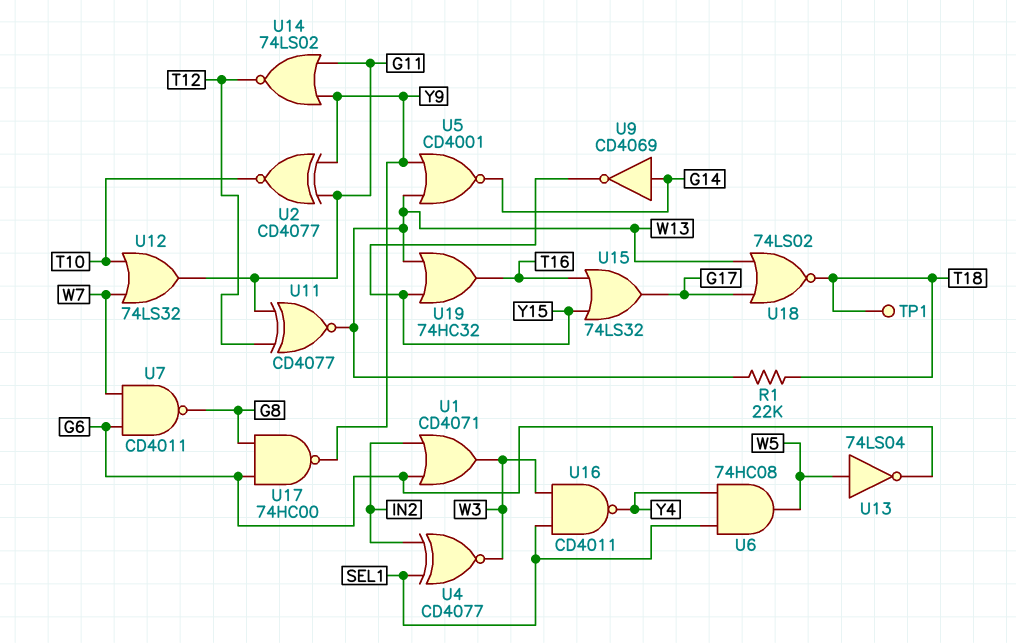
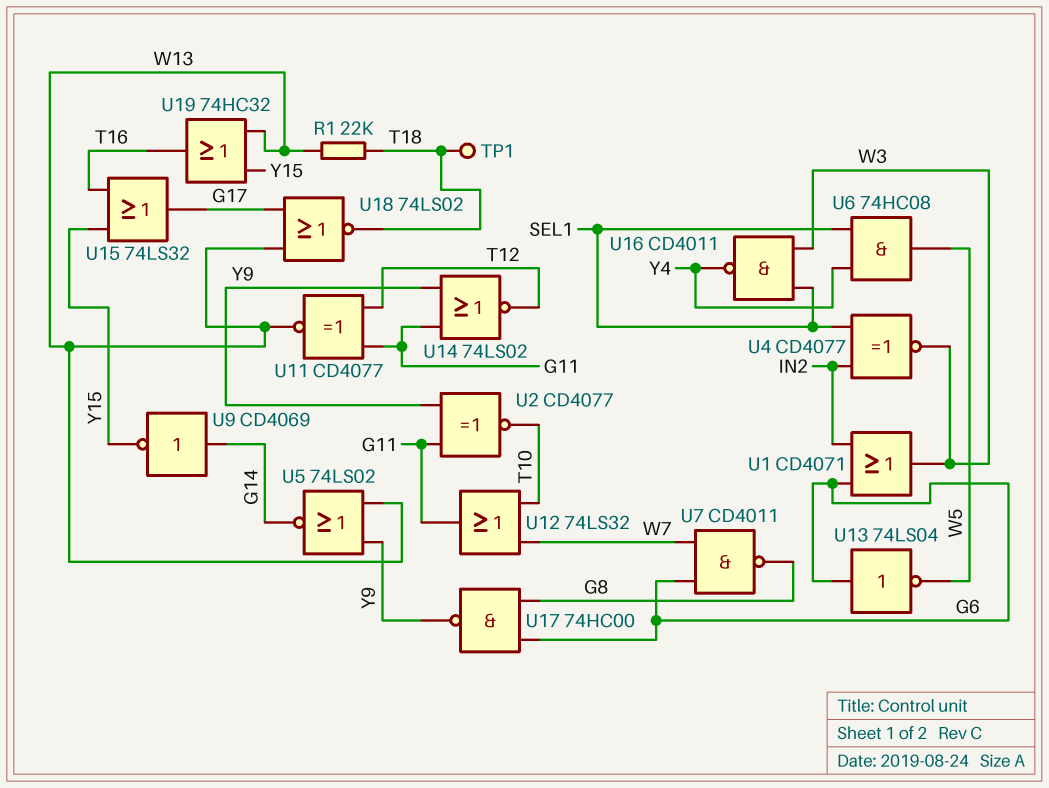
U5: NOR CD4001 (in W13, in Y9, out G14) -> NOR 74LS02 (in W13, in Y9, out G14)
U13: NOT 74LS04 (in W5, out G6) -> NOT 74LS04 (in G6, out W5)

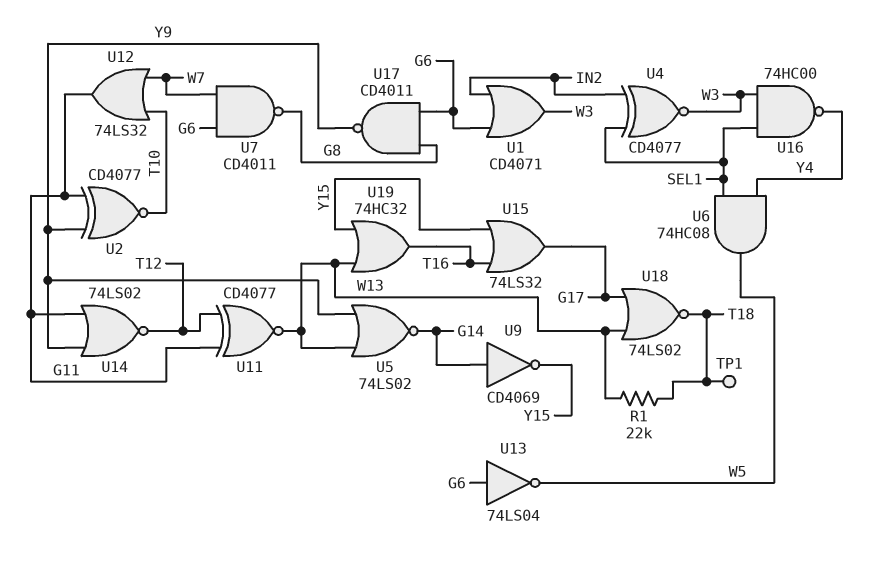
U16: NAND CD4011 (in SEL1, in W3, out Y4) -> NAND 74HC00 (in SEL1, in W3, out Y4)
U17: NAND 74HC00 (in G6, in G8, out Y9) -> NAND CD4011 (in G6, in G8, out Y9)

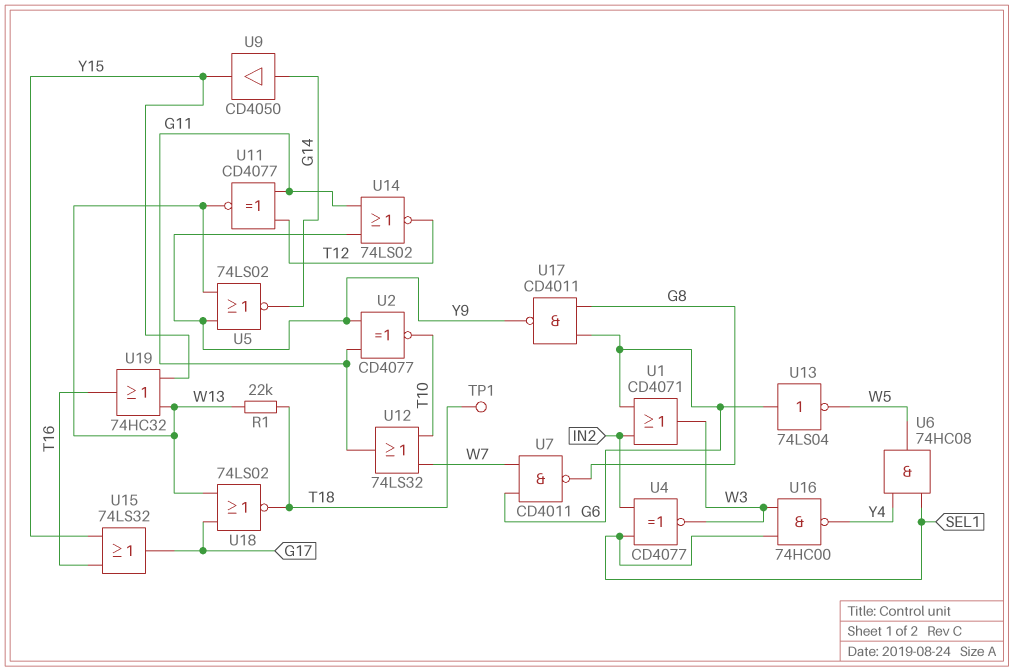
U9: NOT CD4069 (in G14, out Y15) -> buffer CD4050 (in G14, out Y15)

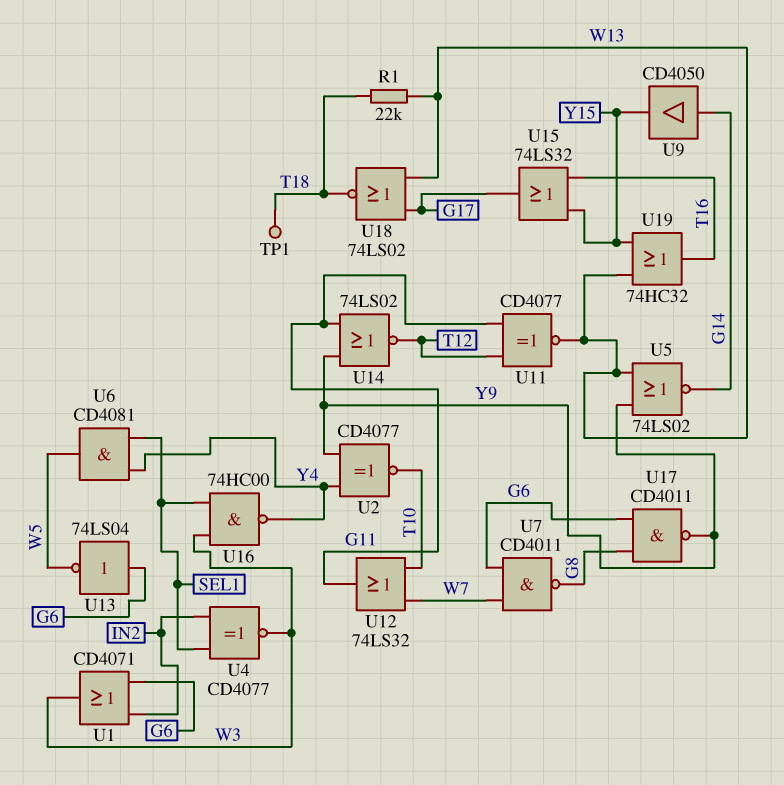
U2: XNOR CD4077 (in G11, in Y9, out T10) -> XNOR CD4077 (in Y4, in Y9, out T10)
U6: AND 74HC08 (in SEL1, in Y4, out W5) -> AND CD4081 (in SEL1, in Y4, out W5)

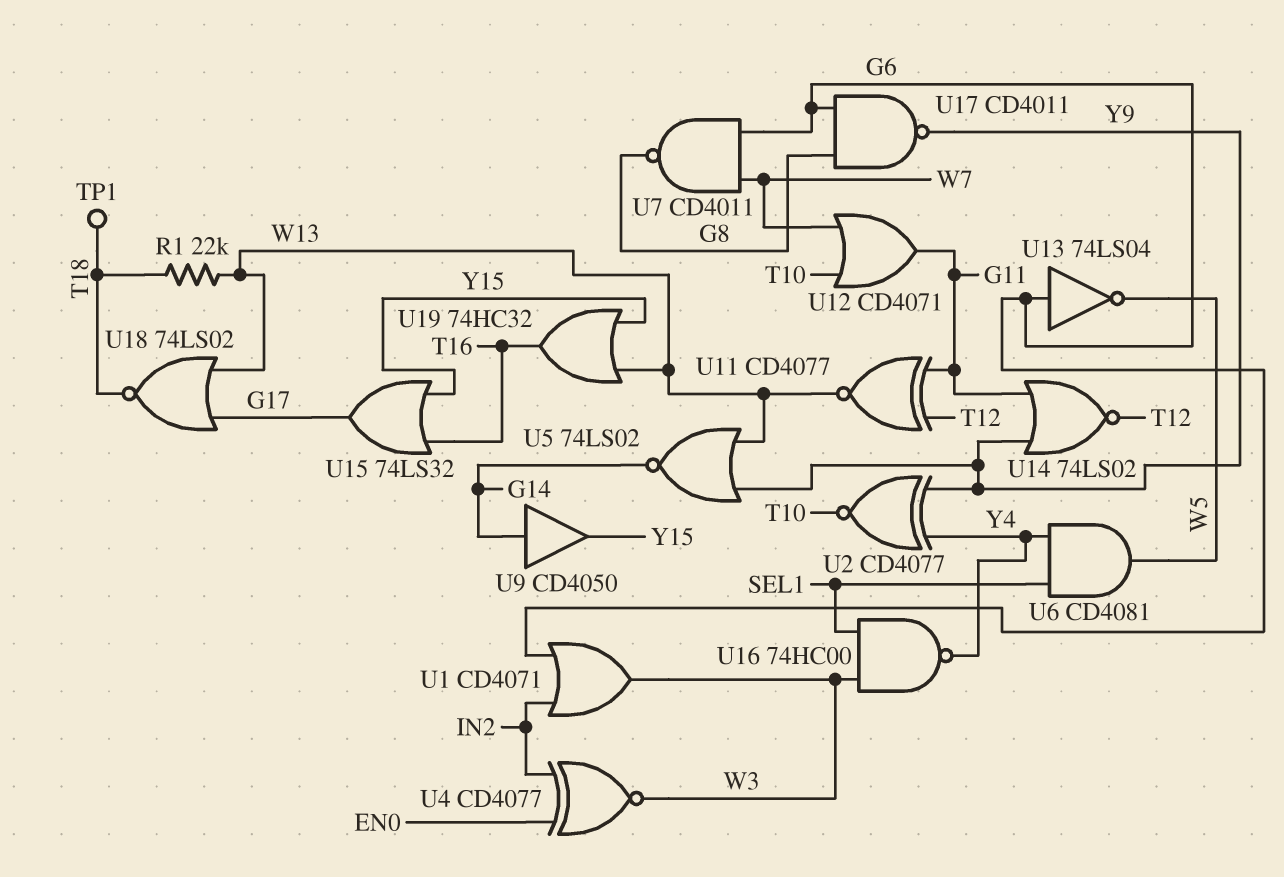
U4: XNOR CD4077 (in IN2, in SEL1, out W3) -> XNOR CD4077 (in EN0, in IN2, out W3)
U12: OR 74LS32 (in T10, in W7, out G11) -> OR CD4071 (in T10, in W7, out G11)

